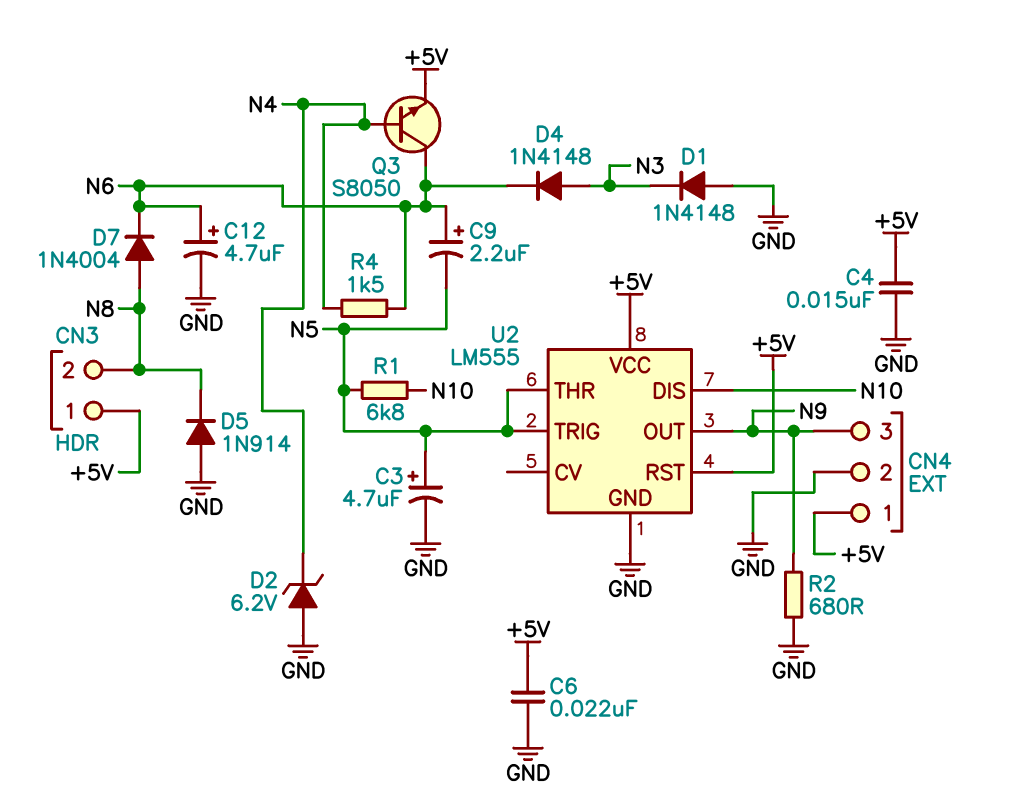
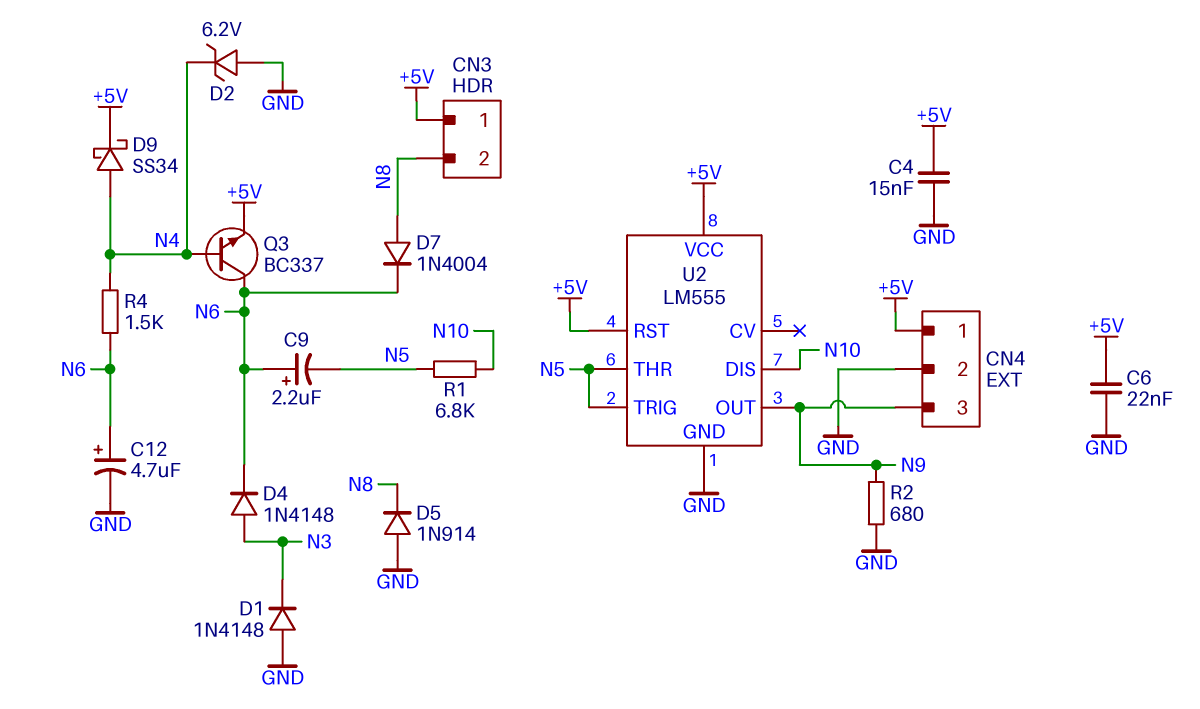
C3: 4.7uF (plus N5, minus GND) -> none
D9: none -> schottky SS34 (A N4, K +5V)
Q3: NPN S8050 (B N4, C N6, E +5V) -> NPN BC337 (B N4, C N6, E +5V)

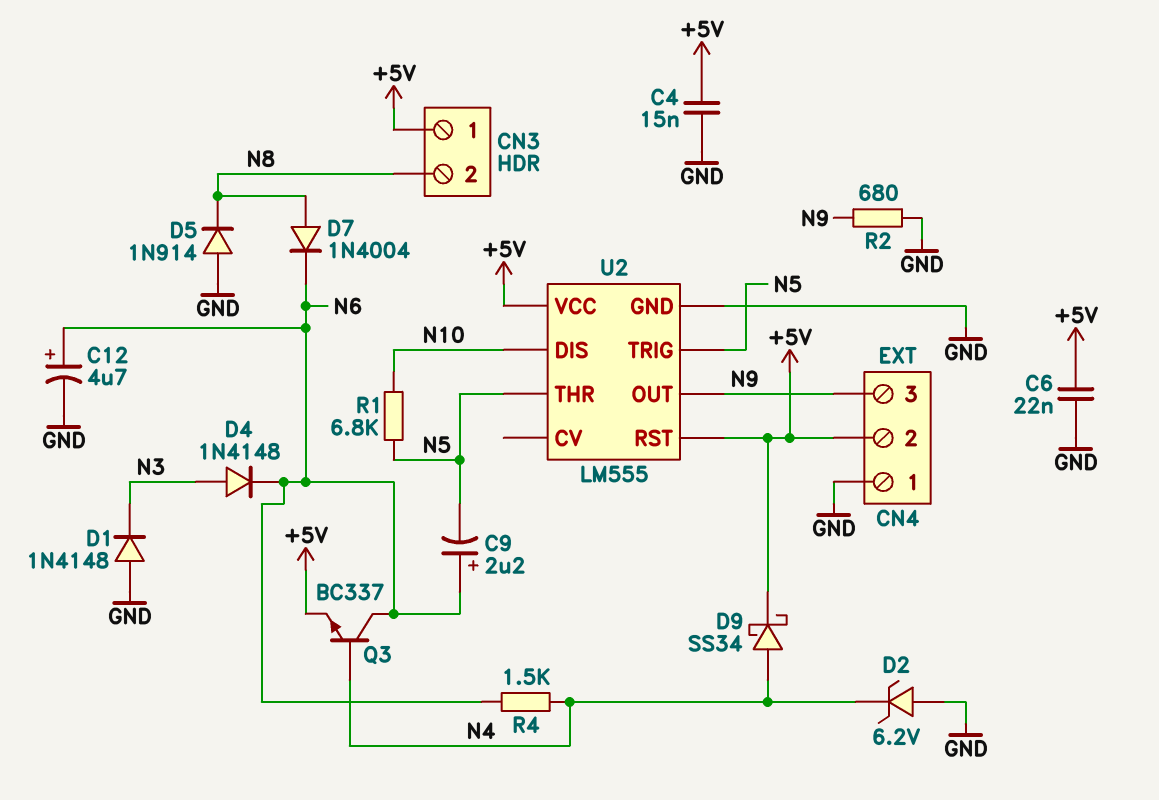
CN4 pin 1: +5V -> GND
CN4 pin 2: GND -> +5V

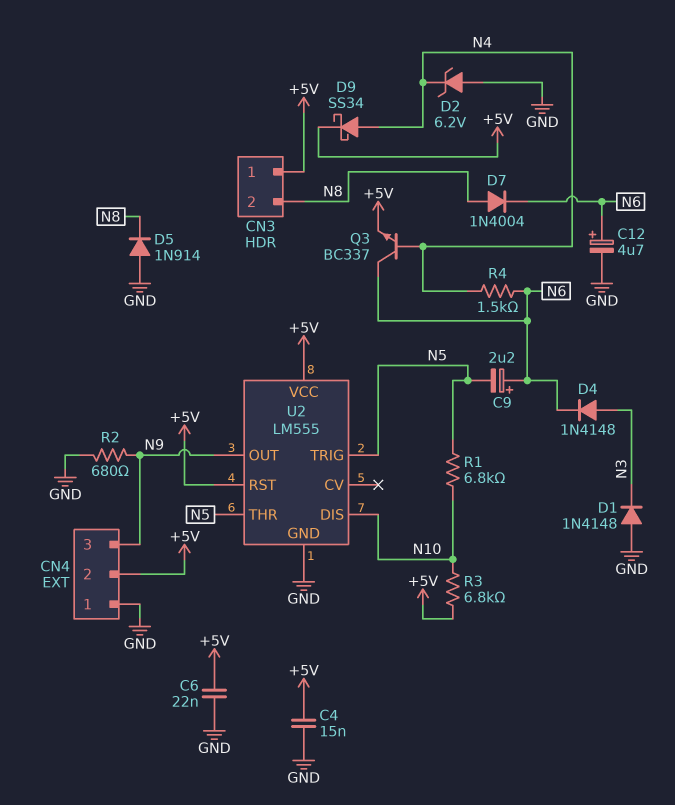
R3: none -> 6.8k (+5V, N10)

